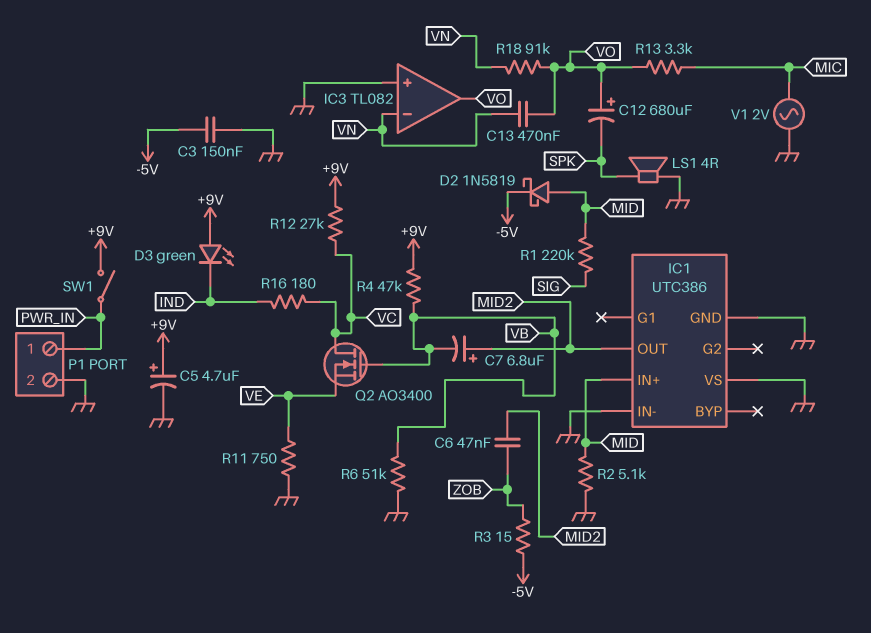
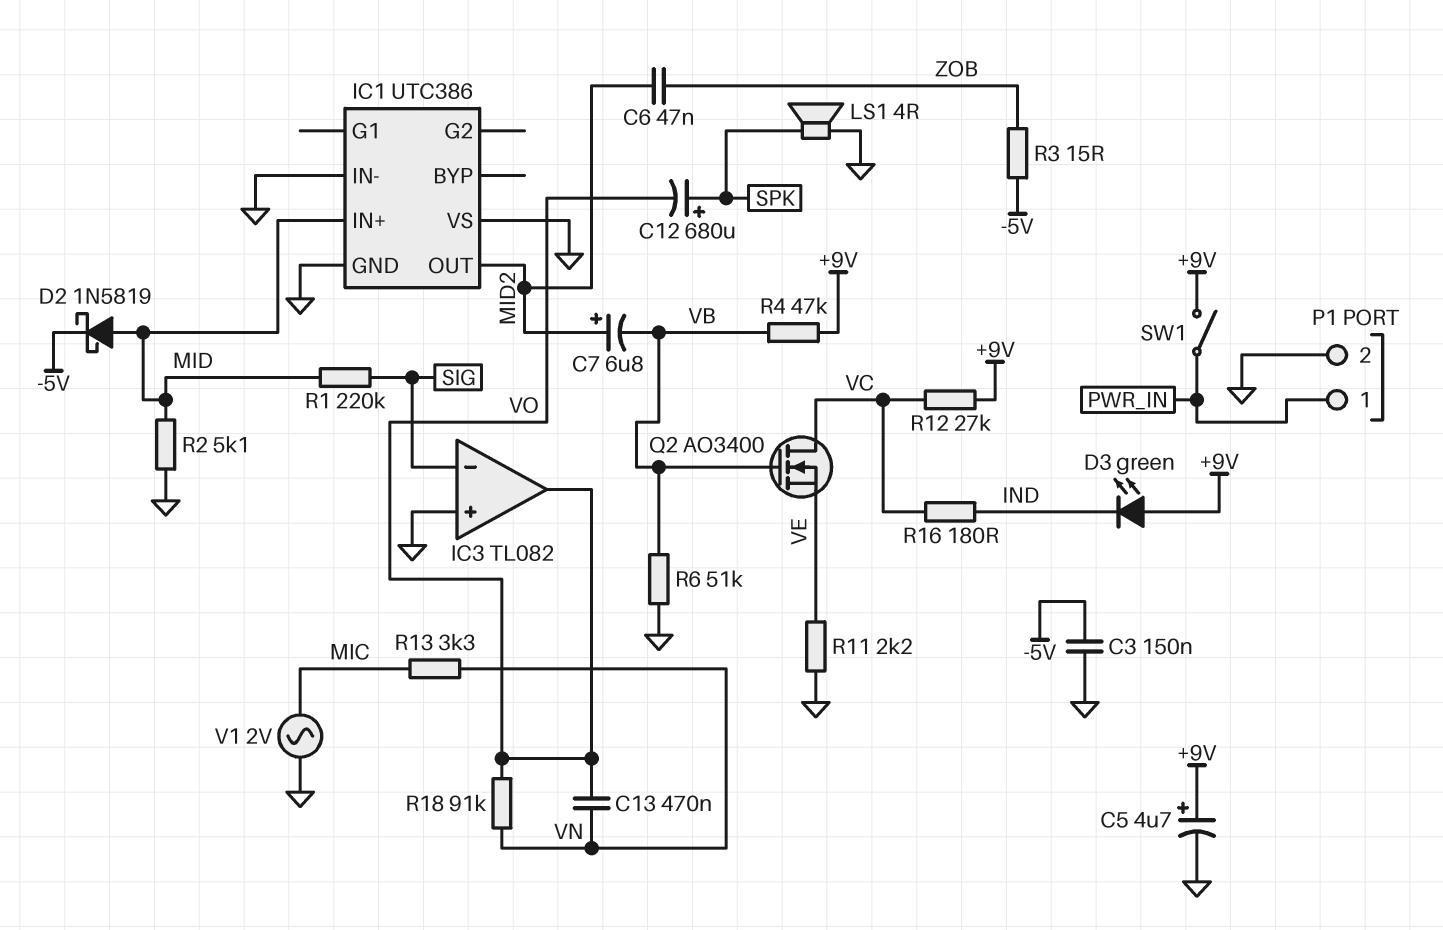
C12: 680uF (plus VO, minus SPK) -> 680uF (plus SPK, minus VO)
IC3 pin in-: VN -> SIG
R11: 750 (GND, VE) -> 2.2k (GND, VE)
R13: 3.3k (MIC, VO) -> 3.3k (MIC, VN)

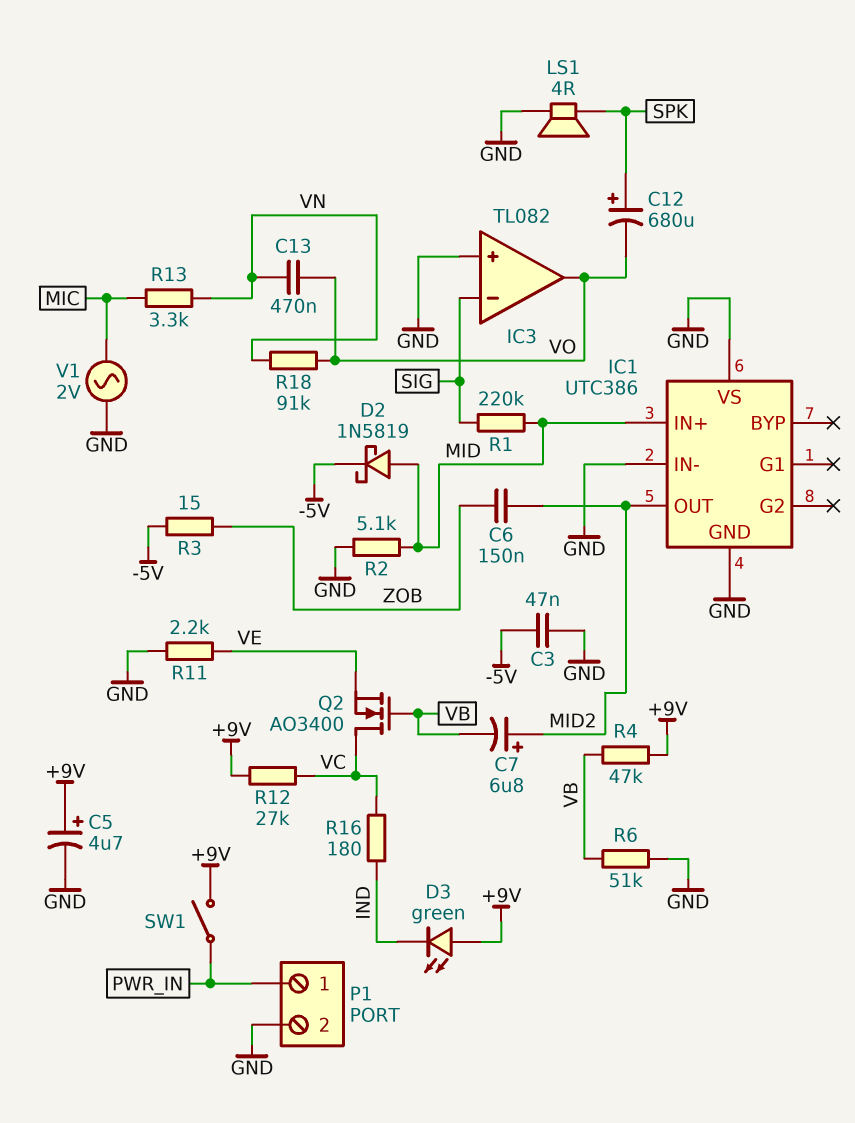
C3: 150nF (-5V, GND) -> 47nF (-5V, GND)
C6: 47nF (MID2, ZOB) -> 150nF (MID2, ZOB)

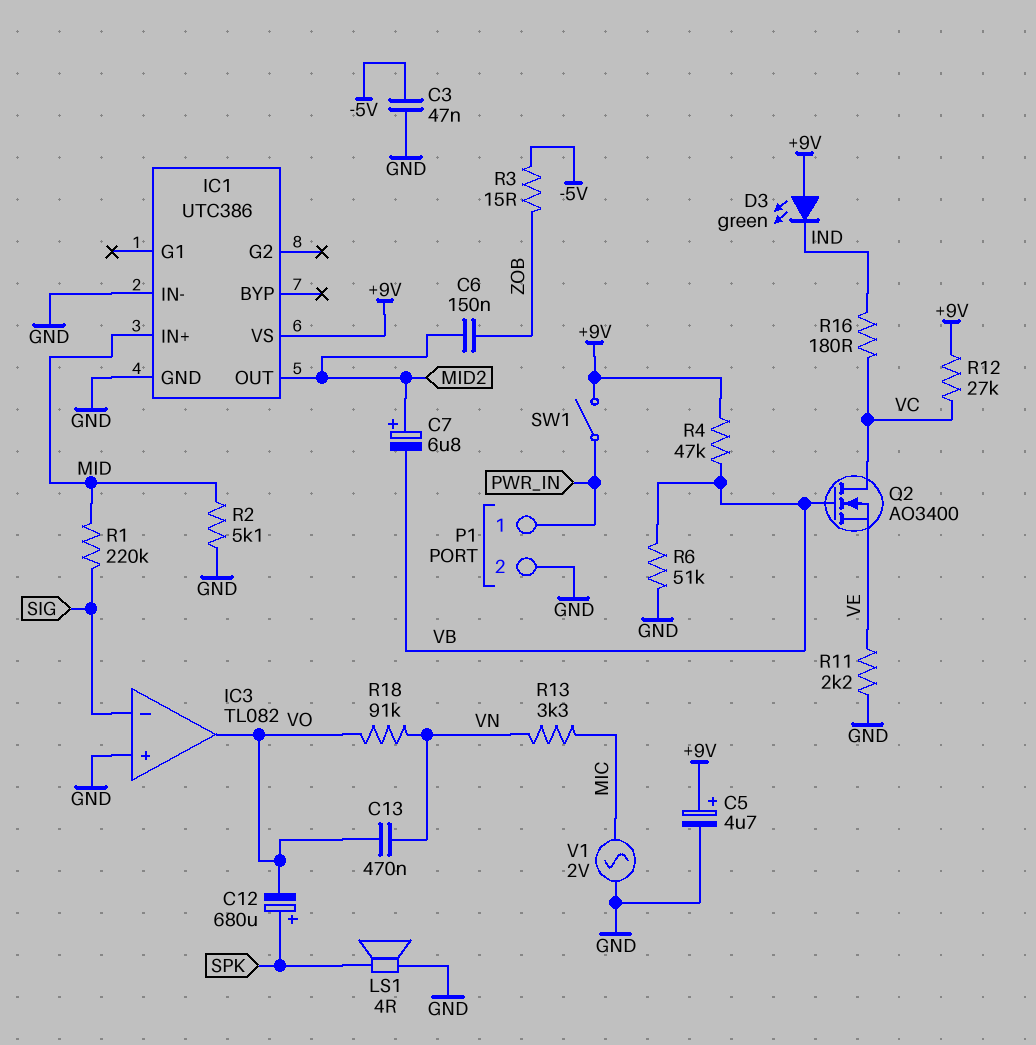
D2: schottky 1N5819 (A MID, K -5V) -> none
IC1 pin VS: GND -> +9V

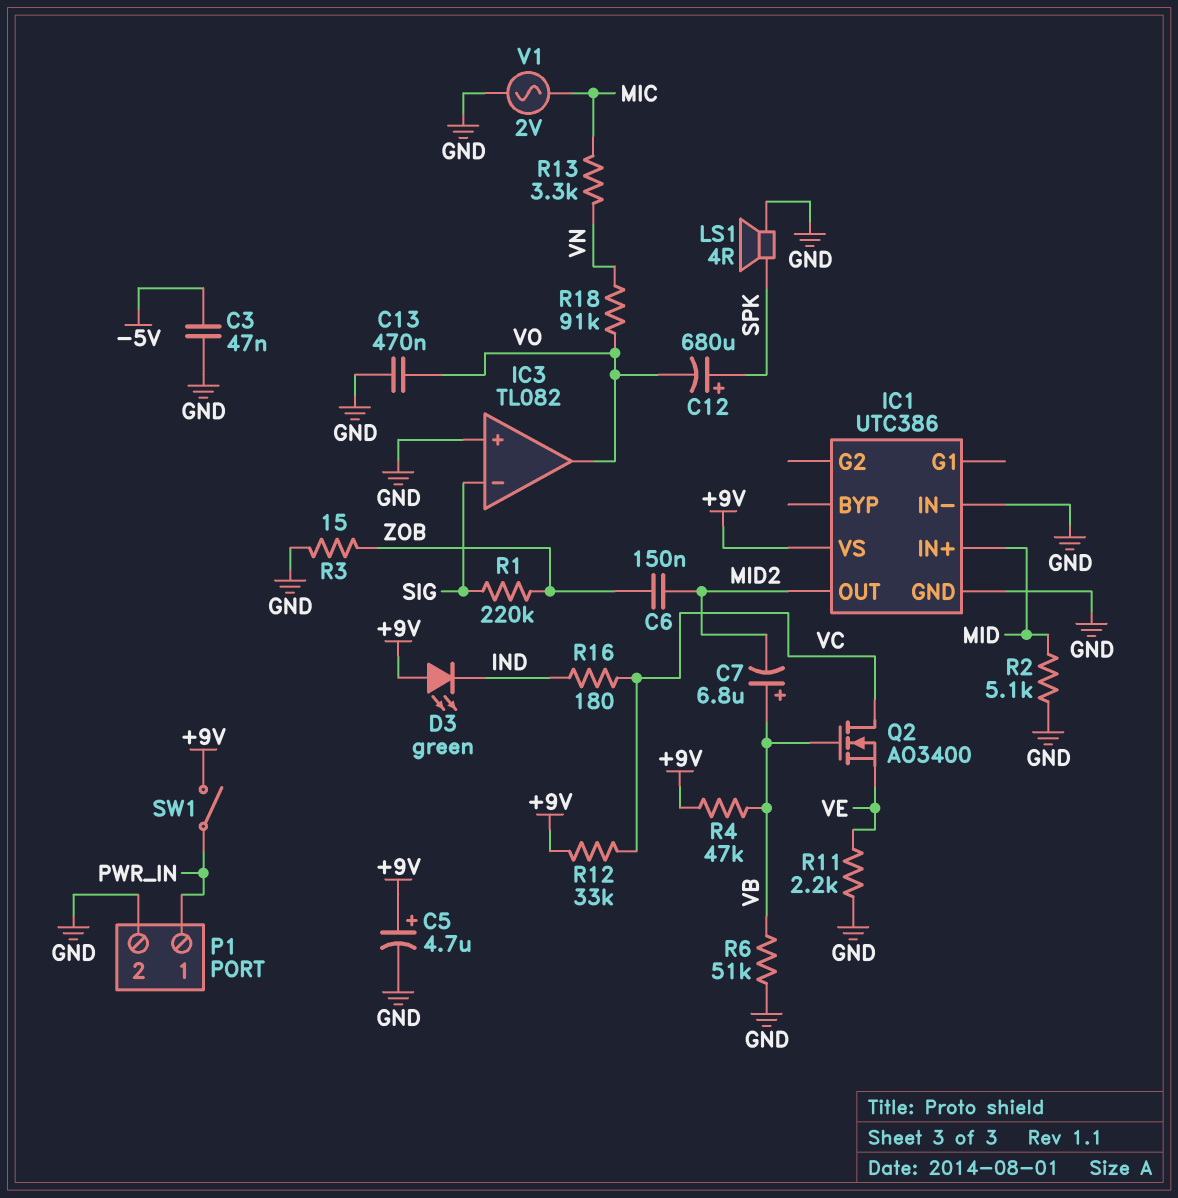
C7: 6.8uF (plus MID2, minus VB) -> 6.8uF (plus VB, minus MID2)
C13: 470nF (VN, VO) -> 470nF (GND, VO)
R1: 220k (MID, SIG) -> 220k (SIG, ZOB)
R3: 15 (-5V, ZOB) -> 15 (GND, ZOB)
R12: 27k (+9V, VC) -> 33k (+9V, VC)

